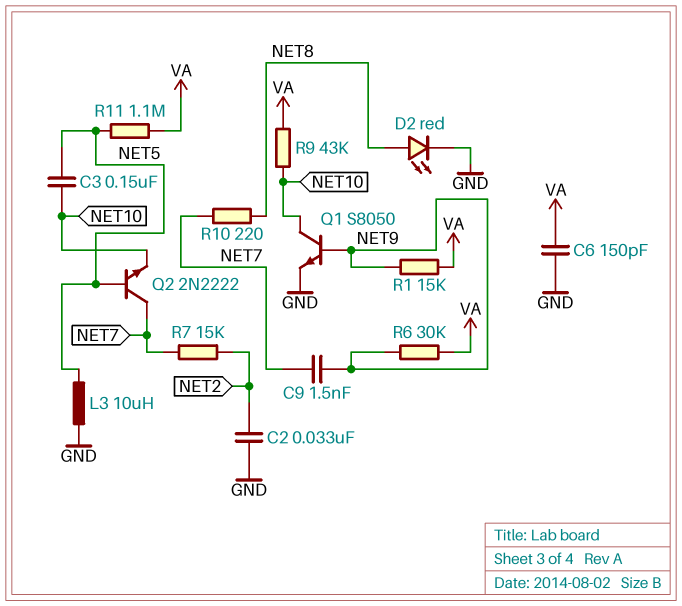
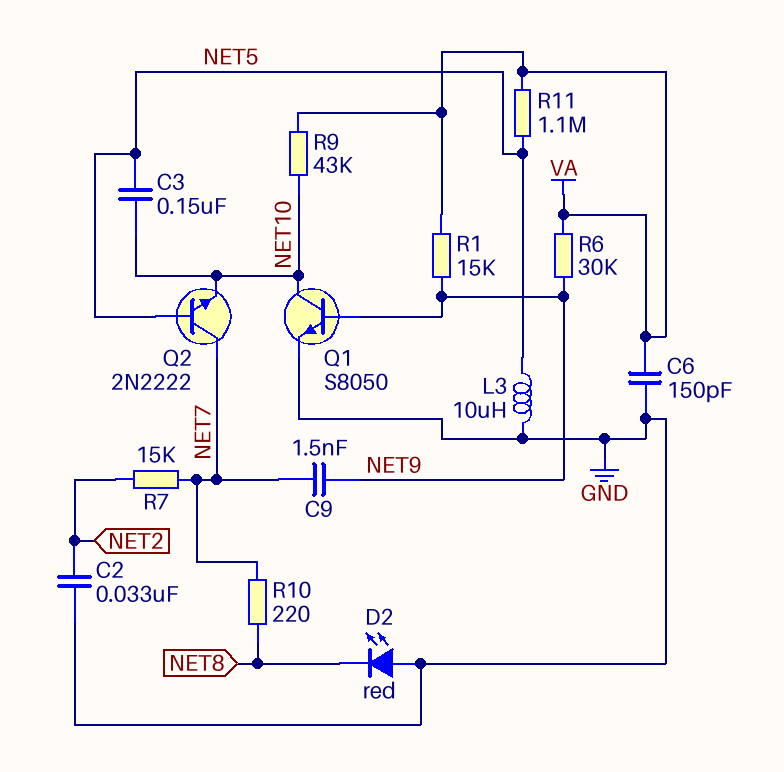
D2: LED red (A NET8, K GND) -> LED red (A GND, K NET8)

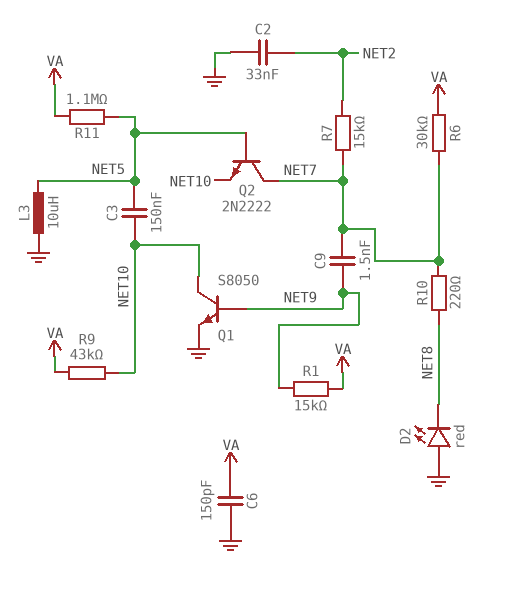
R6: 30k (NET9, VA) -> 30k (NET7, VA)

